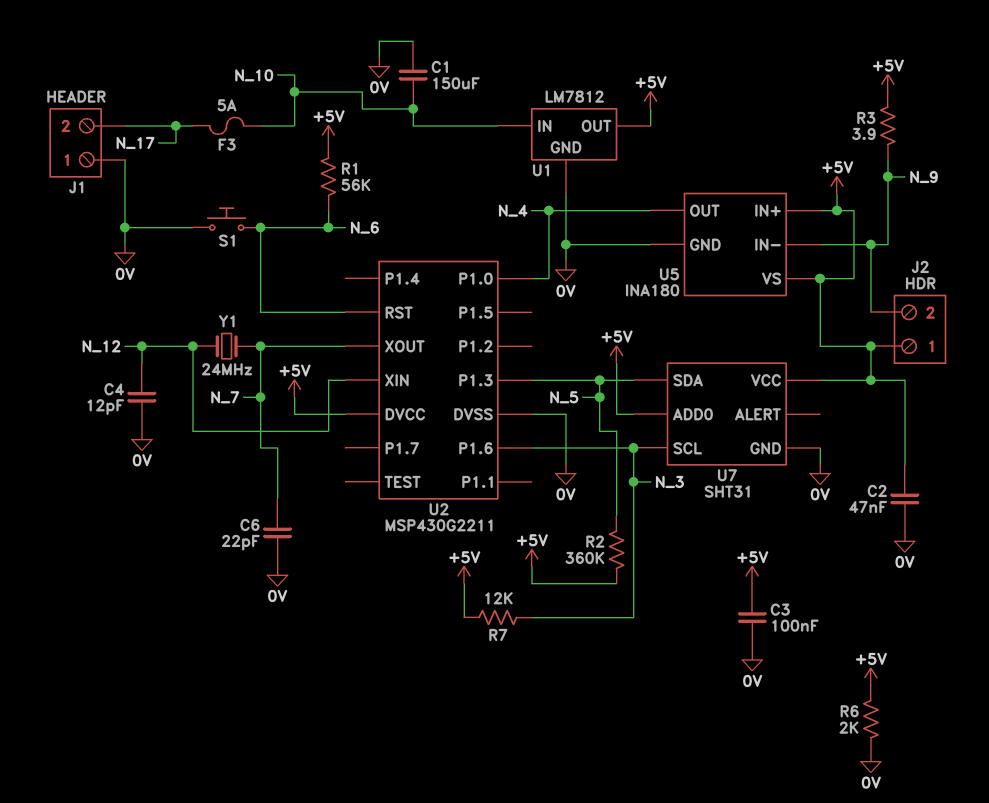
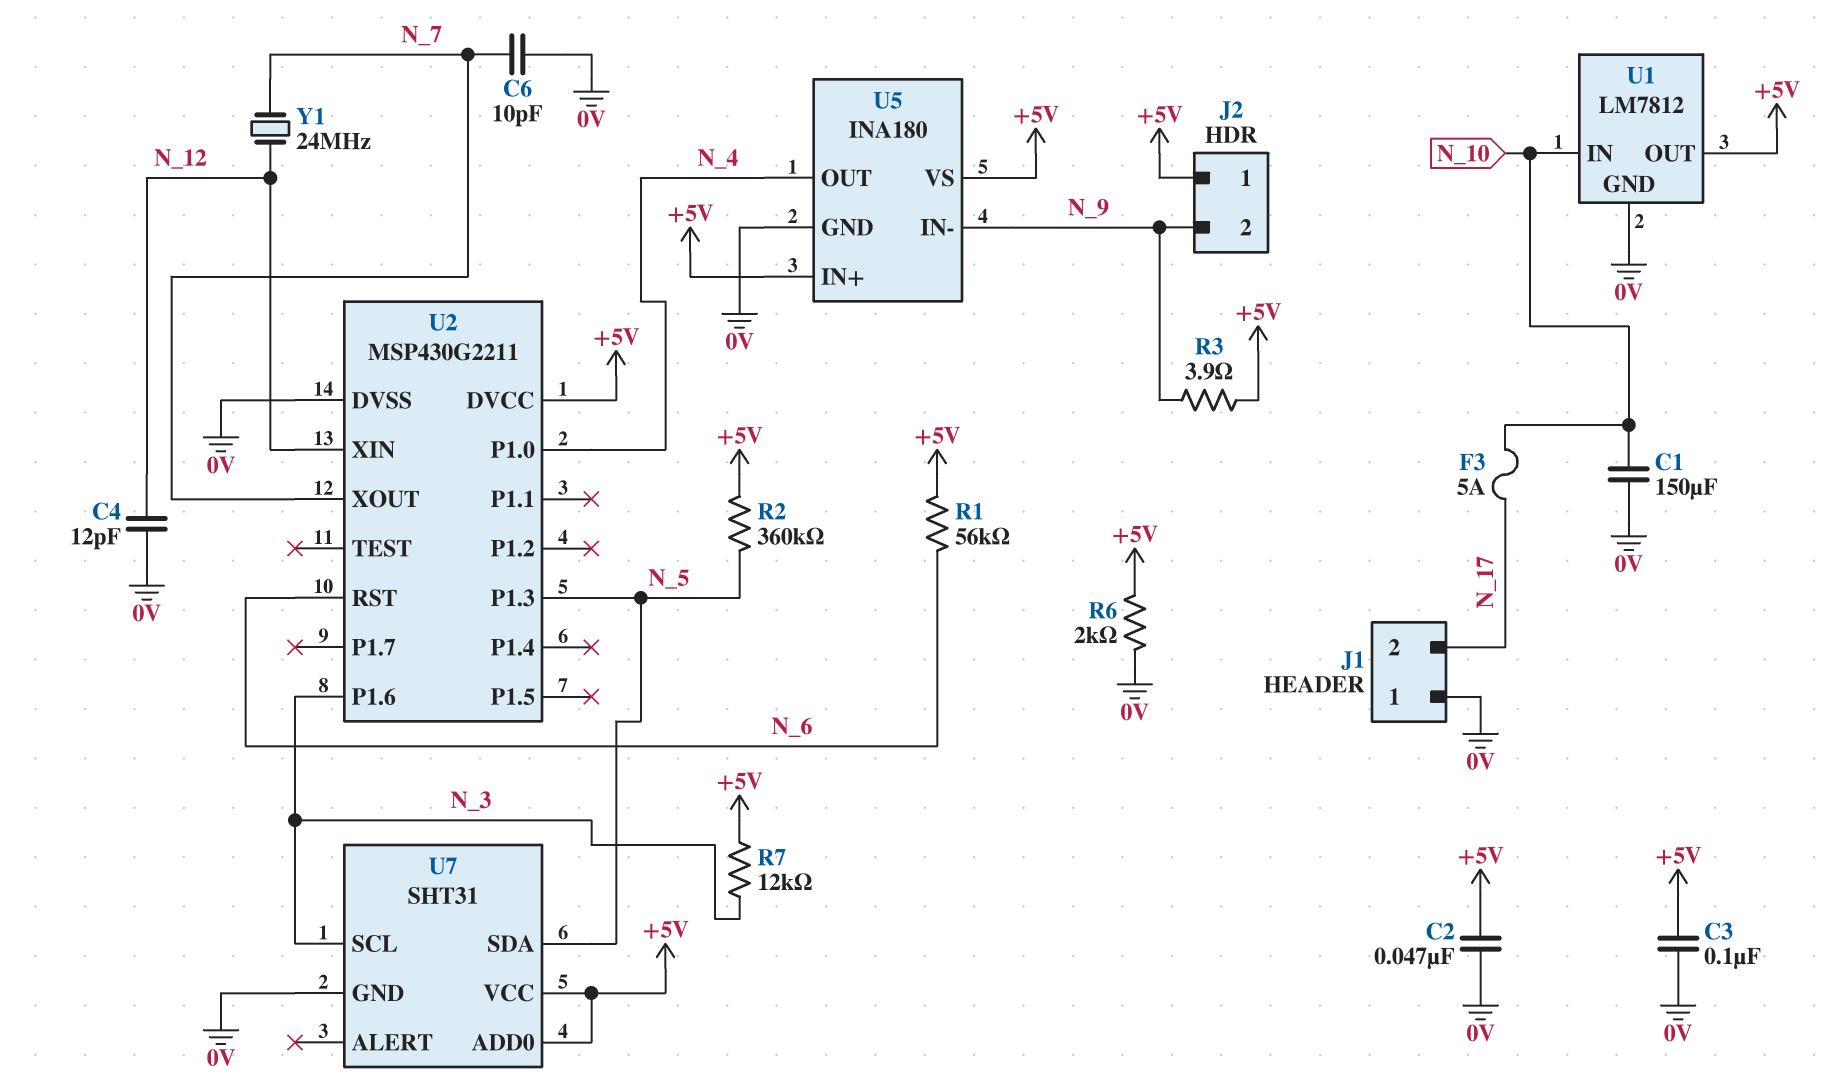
C6: 22pF (0V, N_7) -> 10pF (0V, N_7)
S1: button (0V, N_6) -> none

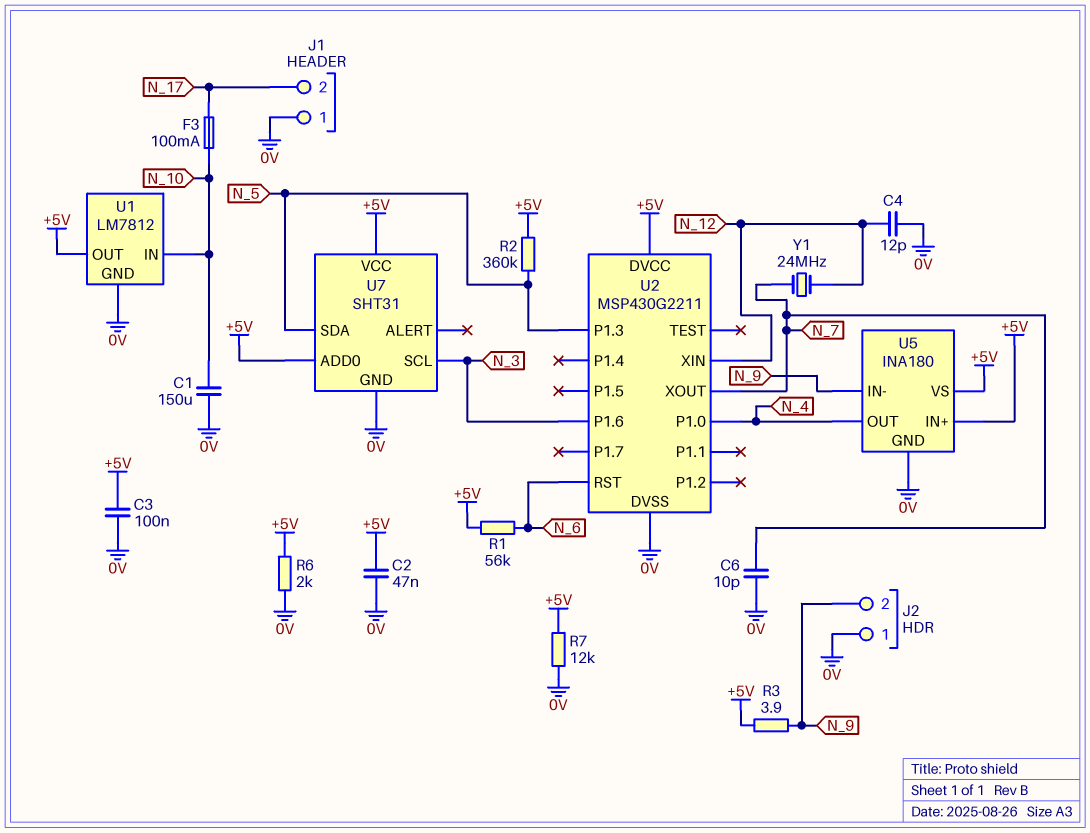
F3: 5A (N_10, N_17) -> 100mA (N_10, N_17)
J2 pin 1: +5V -> 0V
R7: 12k (+5V, N_3) -> 12k (+5V, 0V)

